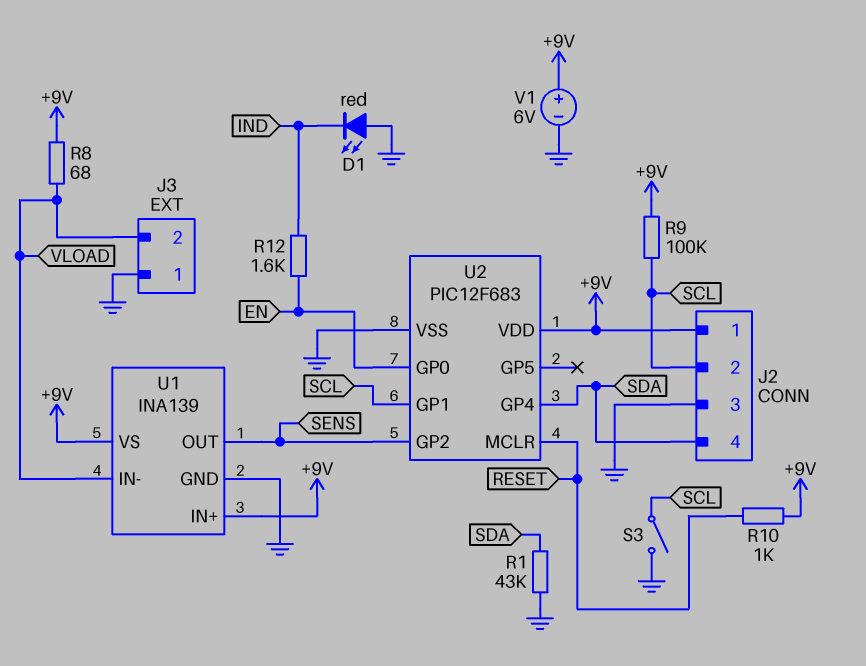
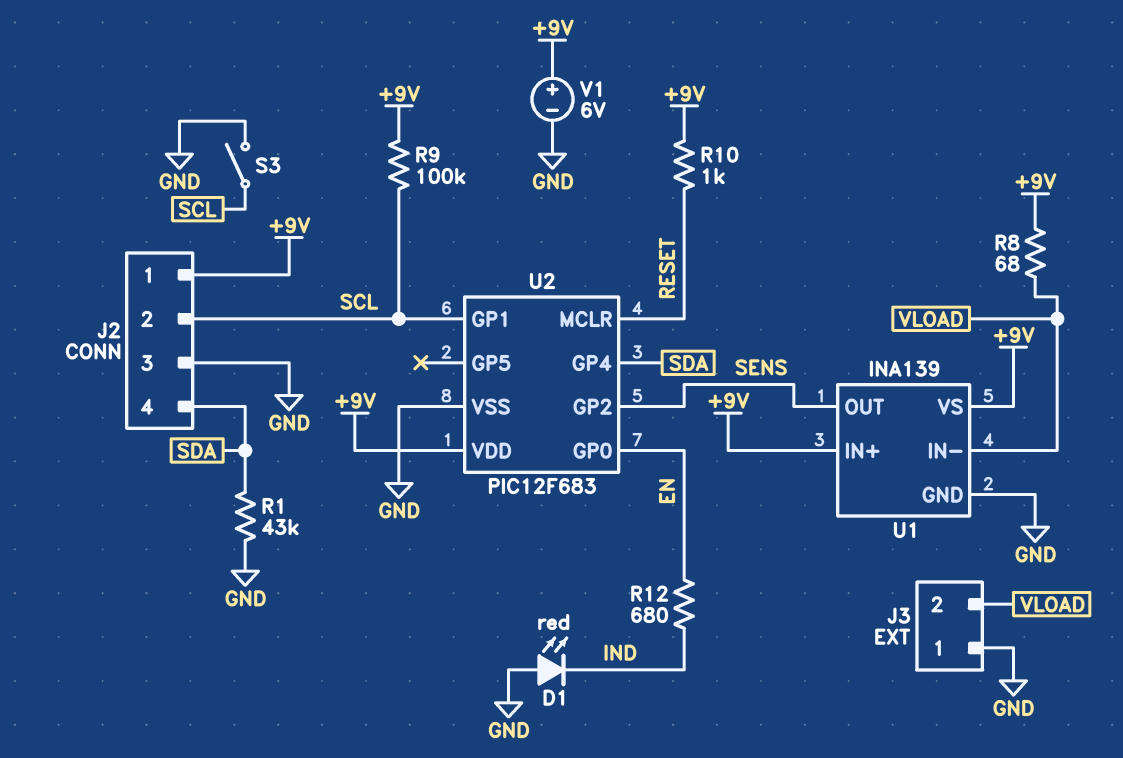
R12: 1.6k (EN, IND) -> 680 (EN, IND)

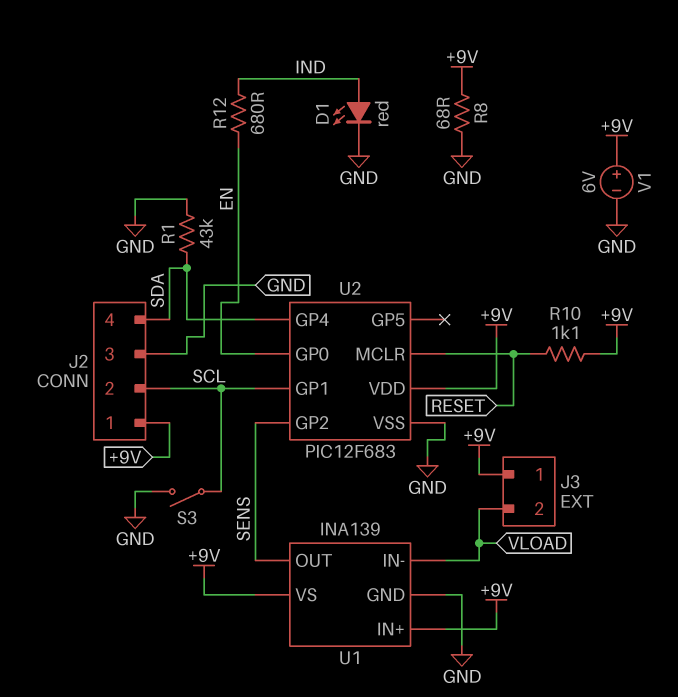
D1: LED red (A GND, K IND) -> LED red (A IND, K GND)
J3 pin 1: GND -> +9V
R8: 68 (+9V, VLOAD) -> 68 (+9V, GND)
R9: 100k (+9V, SCL) -> none
R10: 1k (+9V, RESET) -> 1.1k (+9V, RESET)

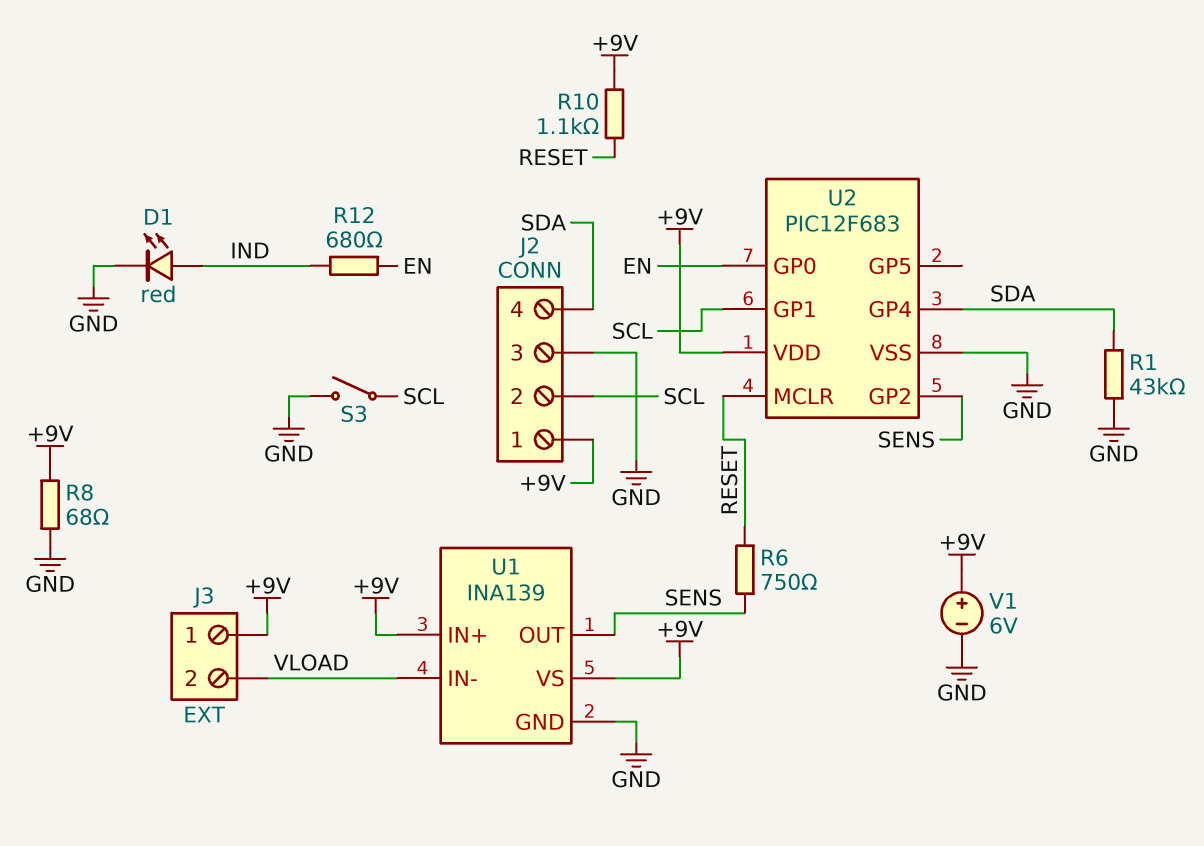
R6: none -> 750 (RESET, SENS)

